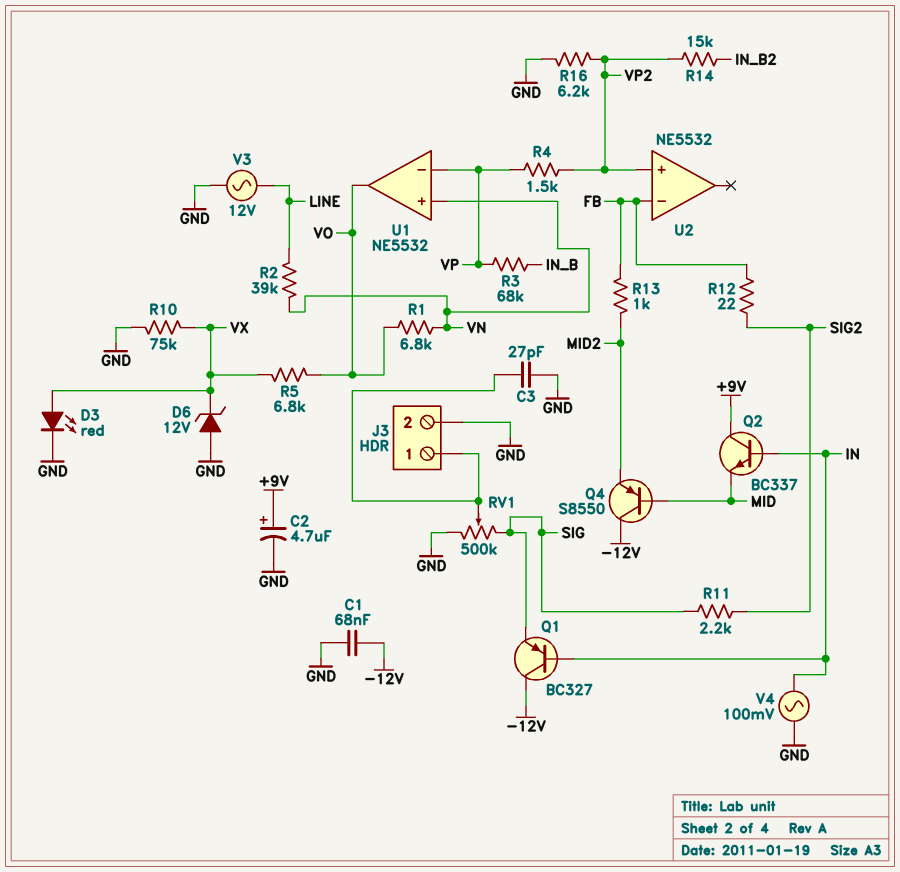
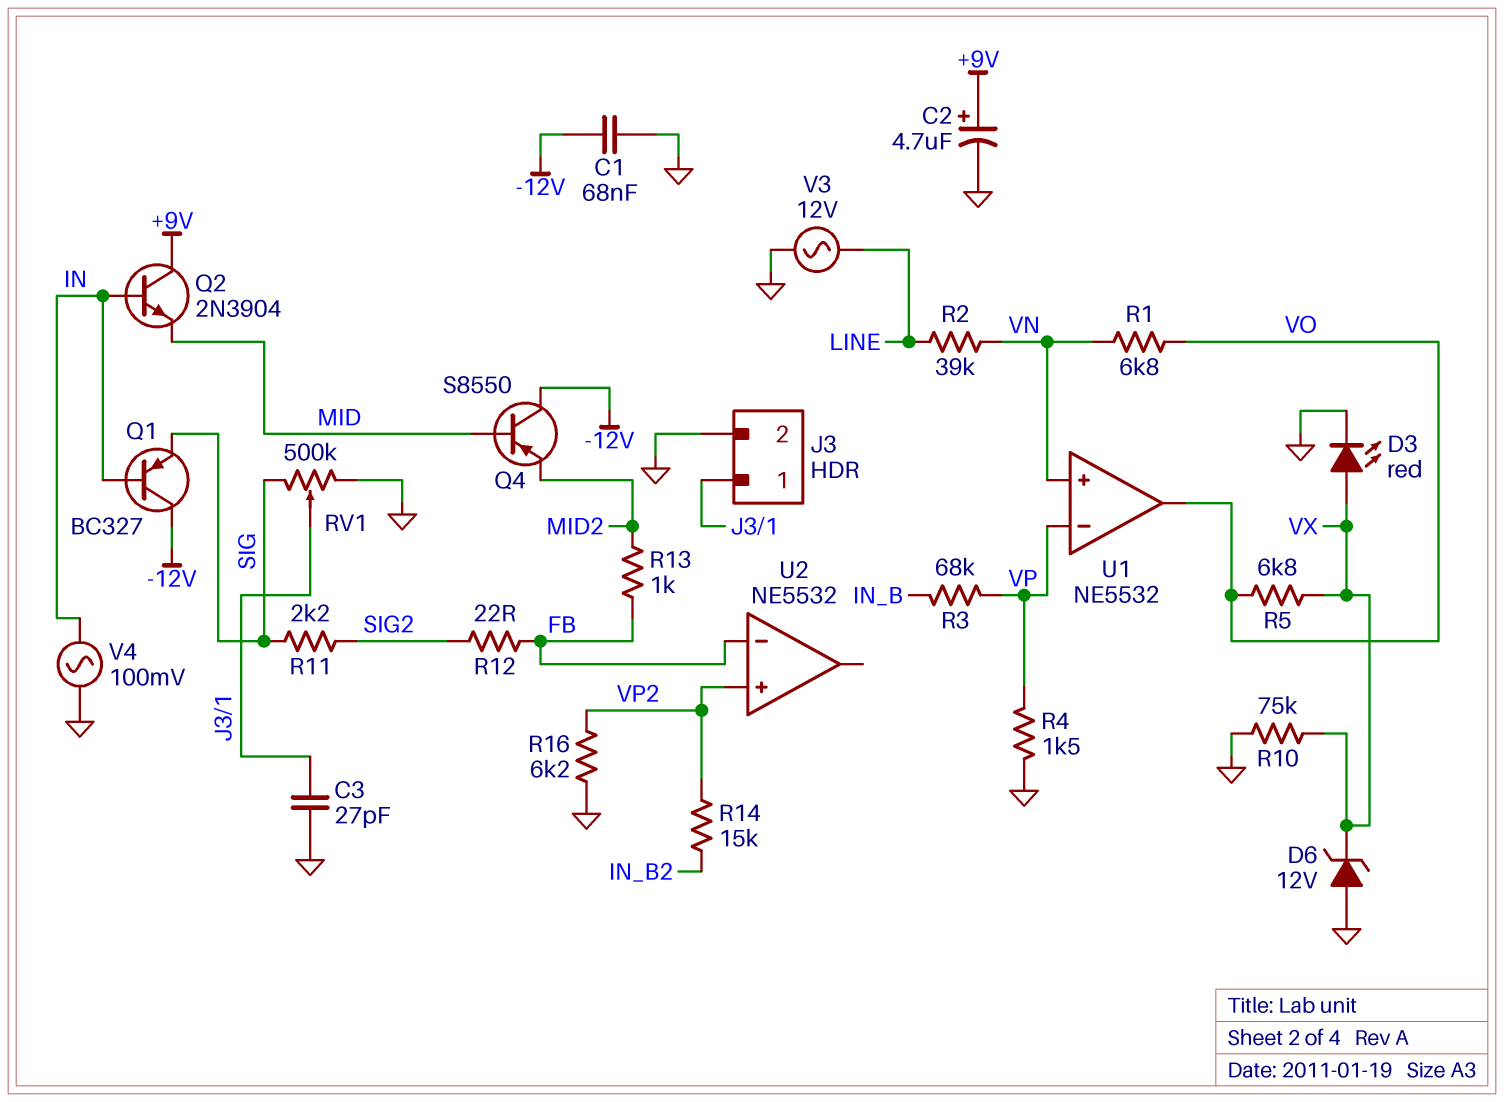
Q2: NPN BC337 (B IN, C +9V, E MID) -> NPN 2N3904 (B IN, C +9V, E MID)
R4: 1.5k (VP, VP2) -> 1.5k (GND, VP)

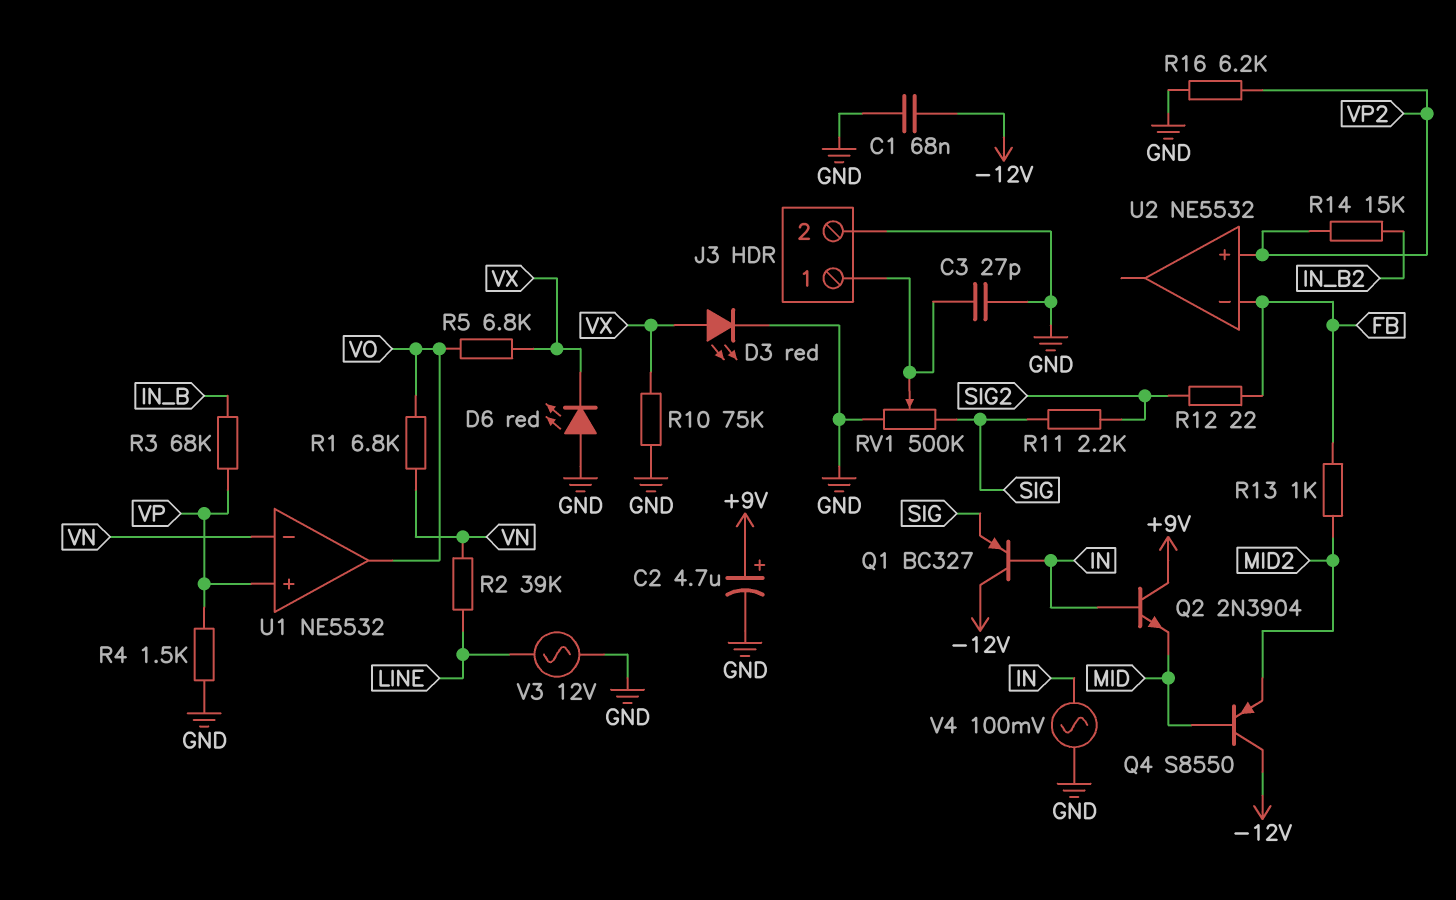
D6: zener 12V (A GND, K VX) -> LED red (A GND, K VX)
U1 pin in+: VN -> VP
U1 pin in-: VP -> VN

